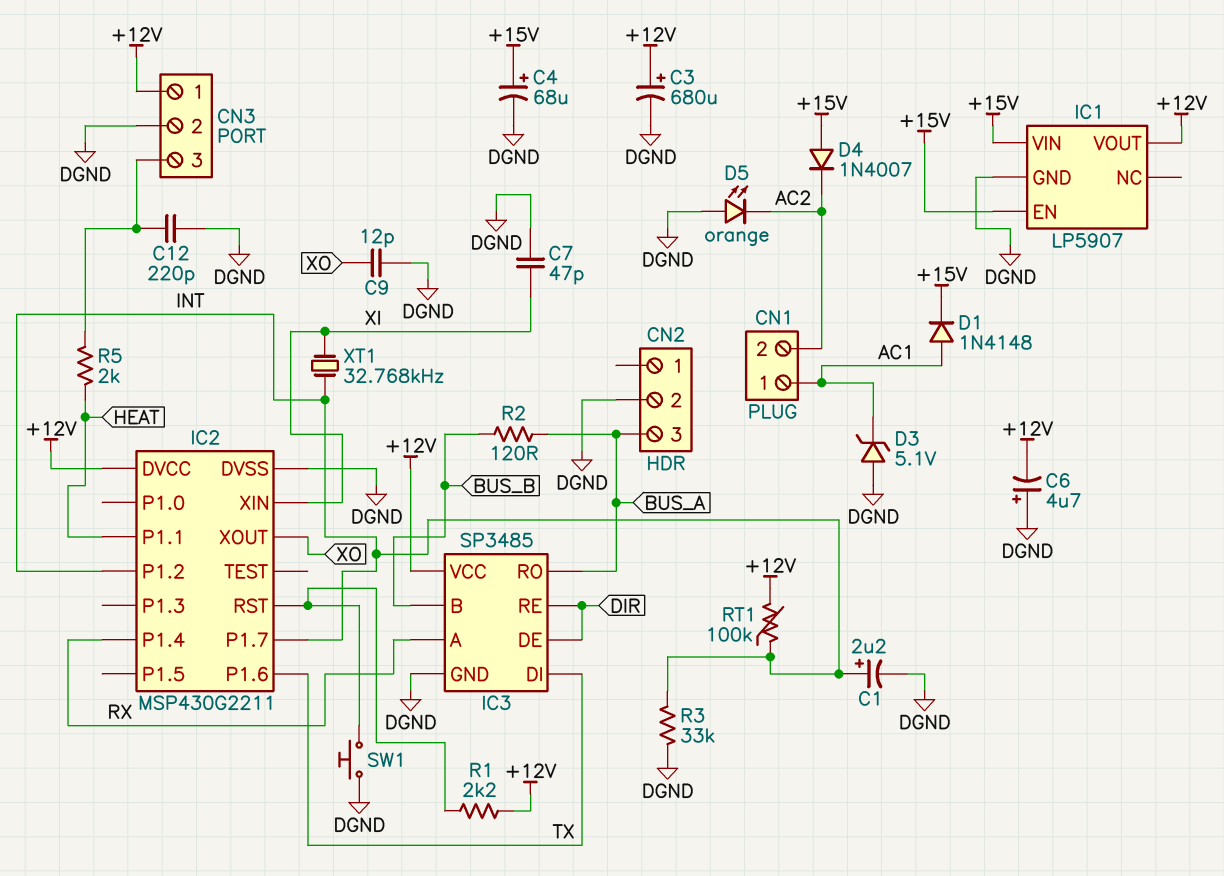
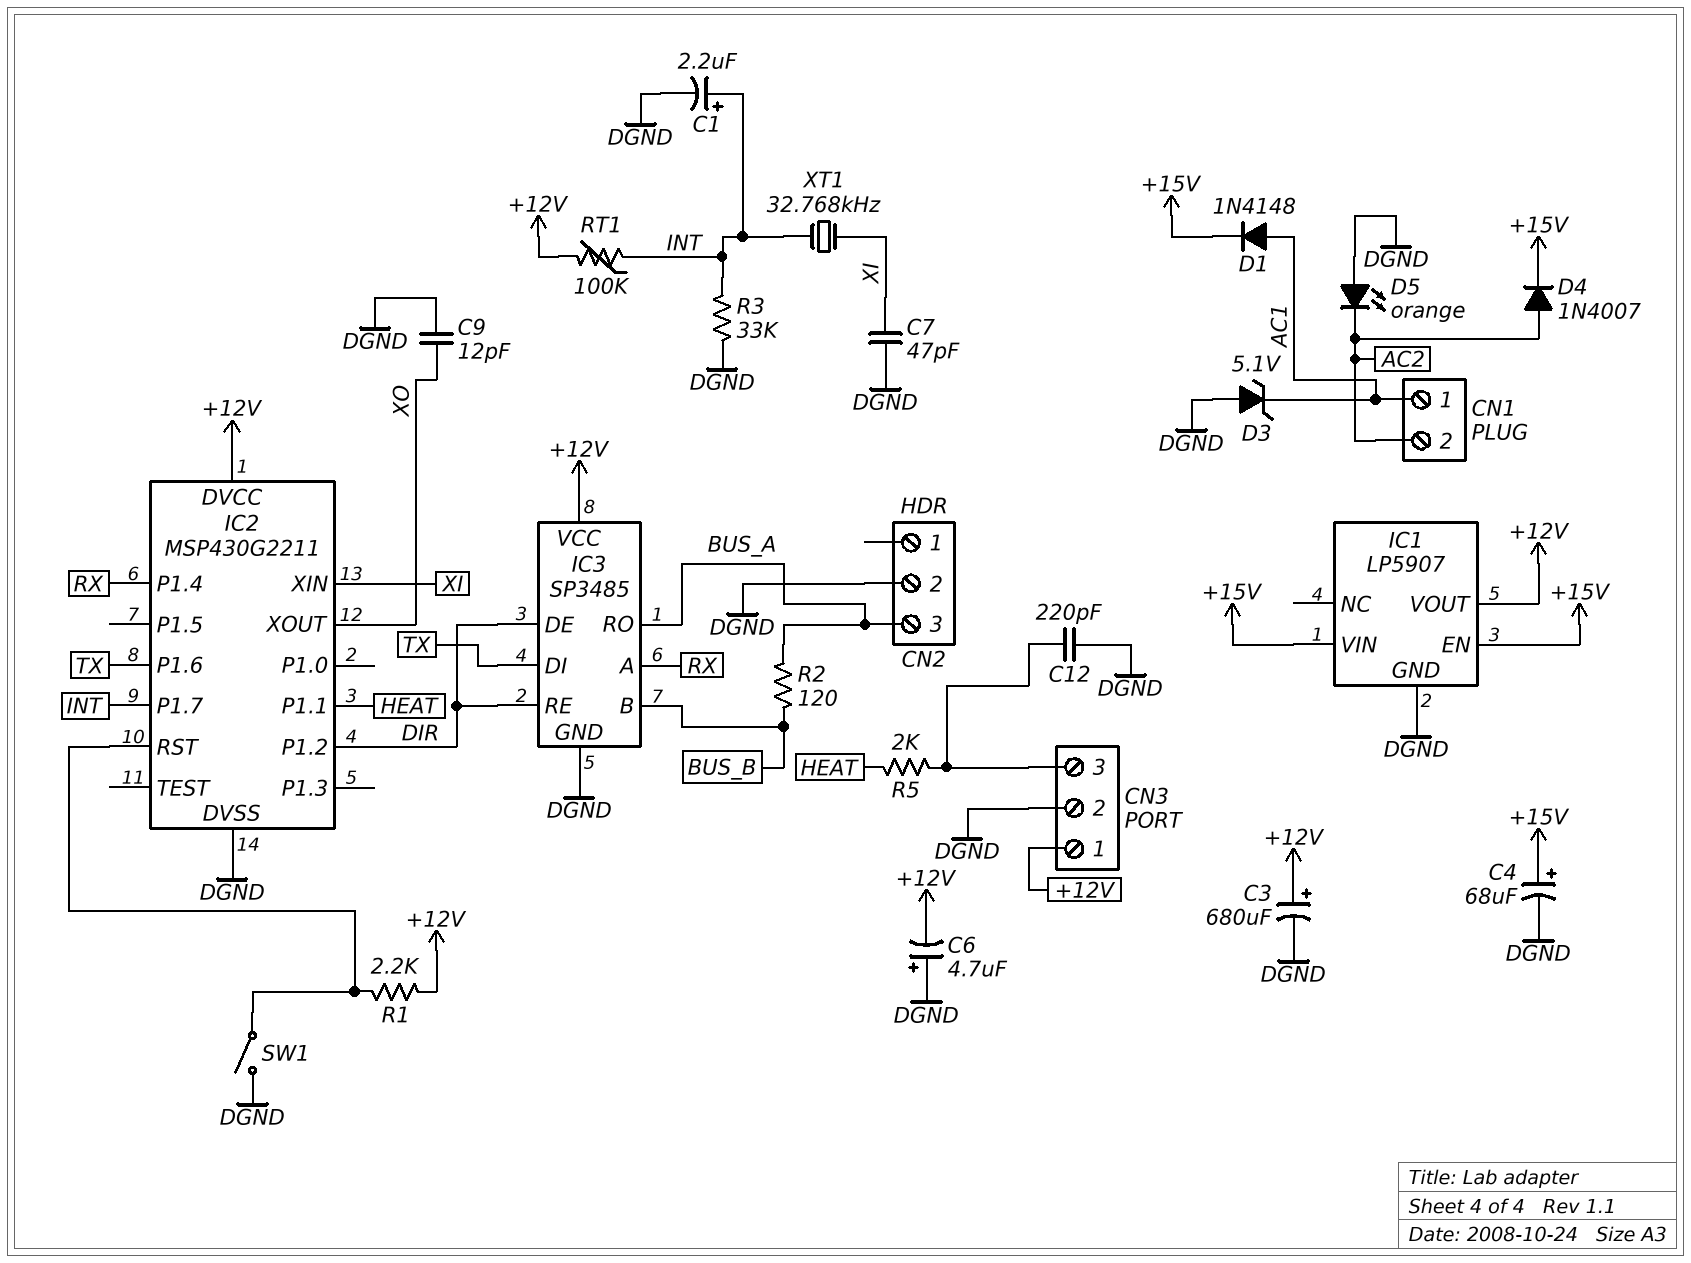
D4: diode 1N4007 (A +15V, K AC2) -> diode 1N4007 (A AC2, K +15V)
IC2 pin P1.2: INT -> DIR
SW1: button (DGND, IC2/RST) -> switch (DGND, IC2/RST)

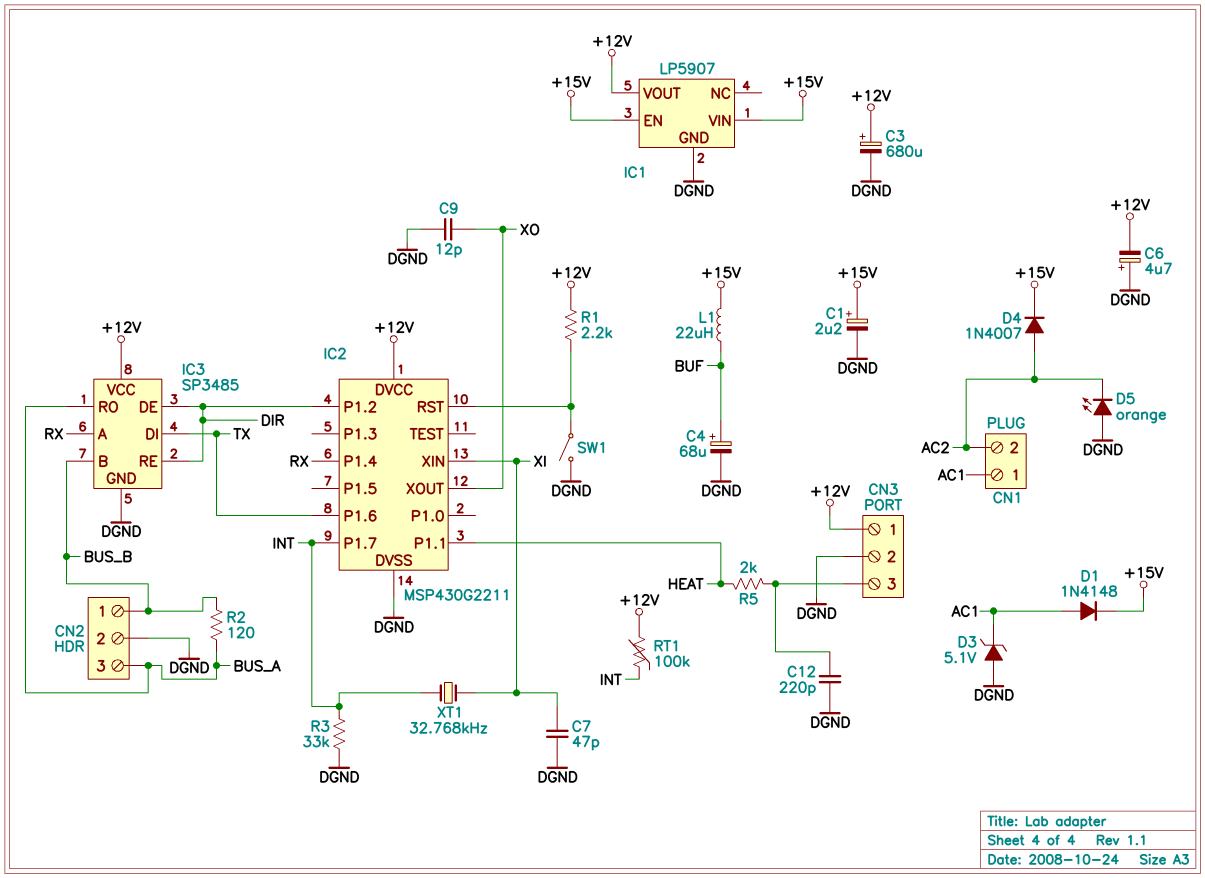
C1: 2.2uF (plus INT, minus DGND) -> 2.2uF (plus +15V, minus DGND)
C4: 68uF (plus +15V, minus DGND) -> 68uF (plus BUF, minus DGND)
CN2 pin 1: none -> BUS_B
L1: none -> 22uH (+15V, BUF)

